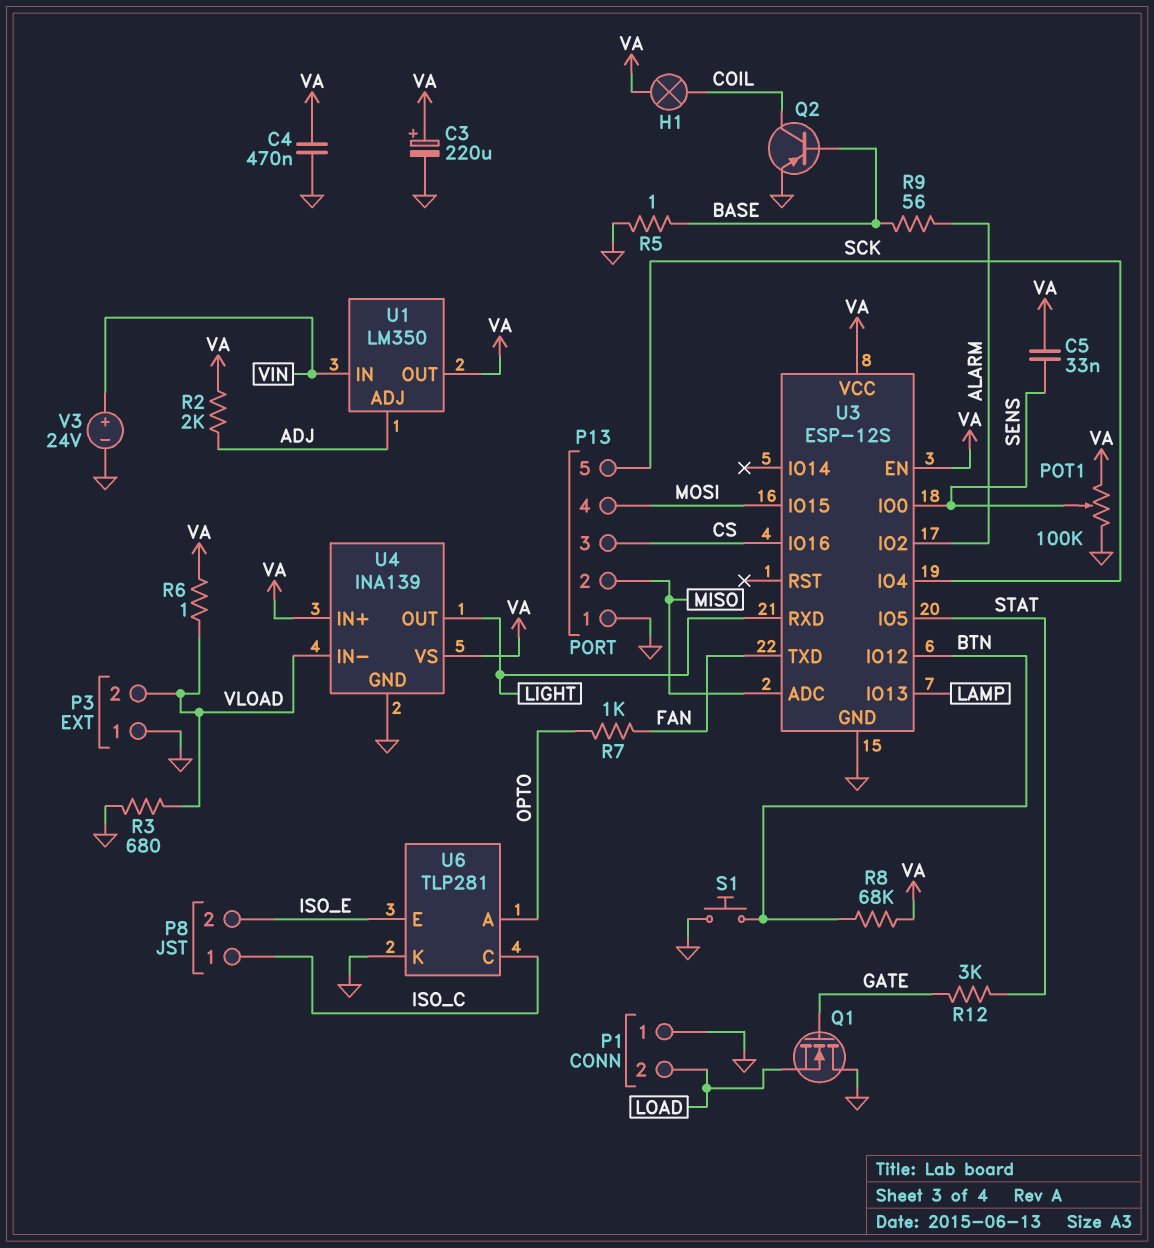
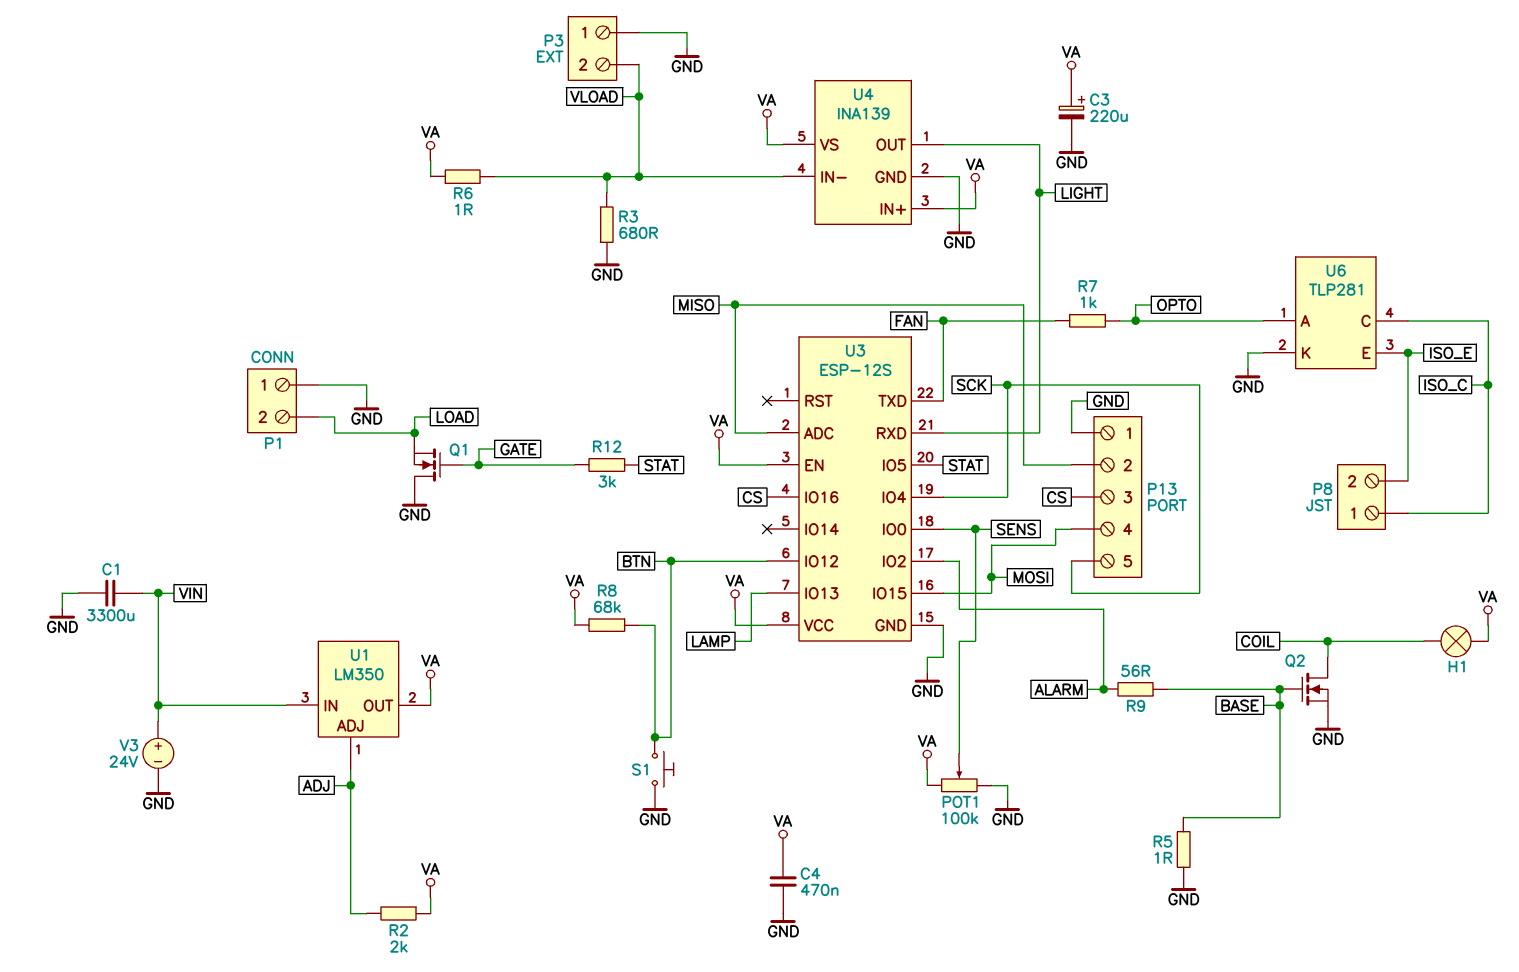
C1: none -> 3300uF (GND, VIN)
C5: 33nF (SENS, VA) -> none
Q2: PNP (B BASE, C COIL, E GND) -> NMOS (G BASE, D COIL, S GND)

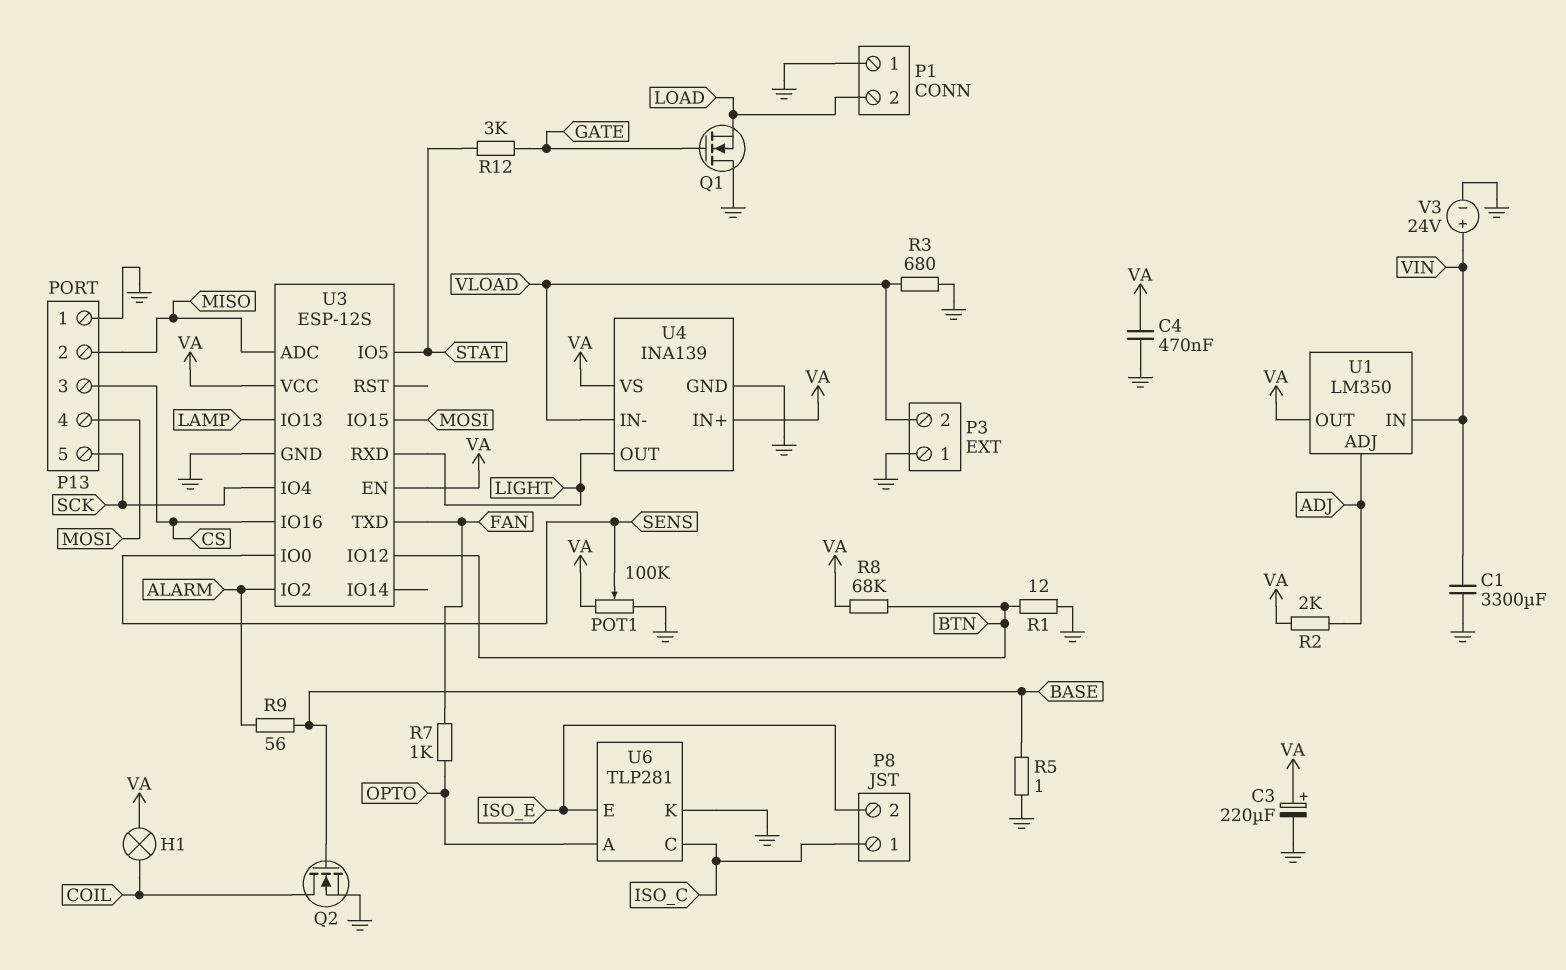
R1: none -> 12 (BTN, GND)
R6: 1 (VA, VLOAD) -> none
S1: button (BTN, GND) -> none

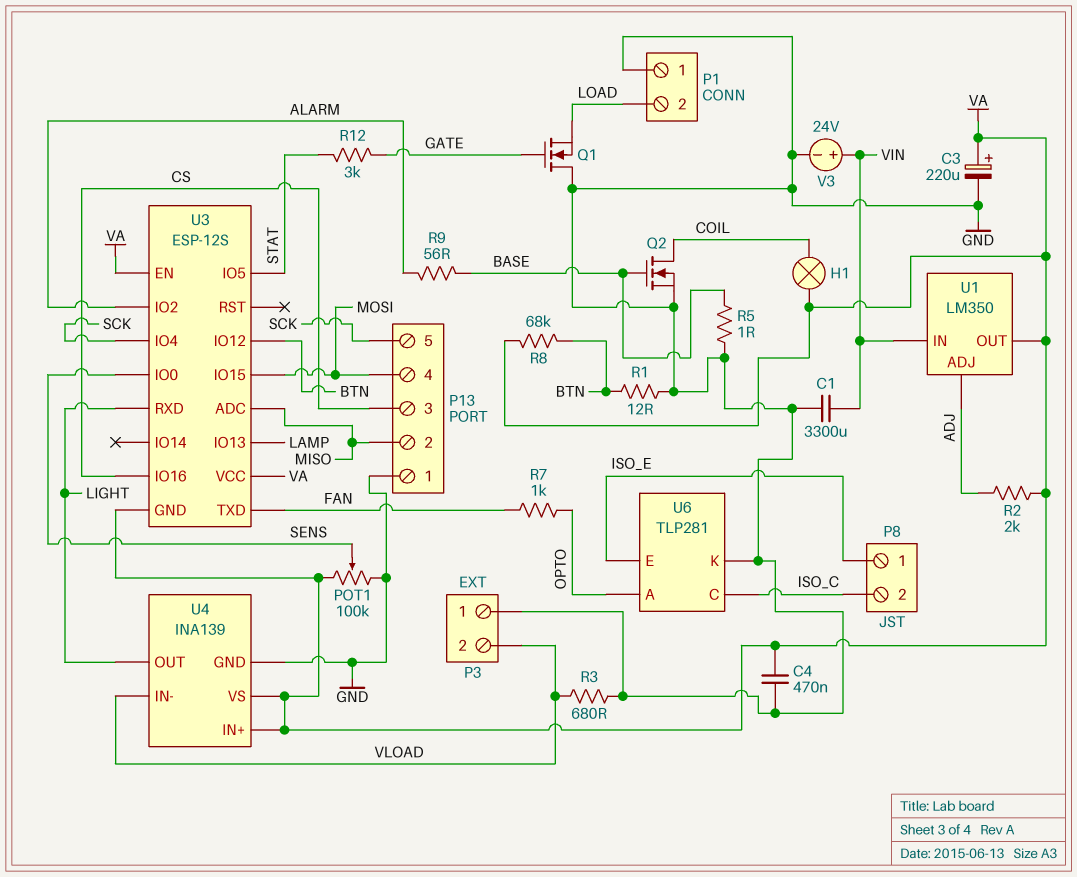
P8 pin 1: ISO_C -> ISO_E
P8 pin 2: ISO_E -> ISO_C
U3 pin GND: GND -> VA

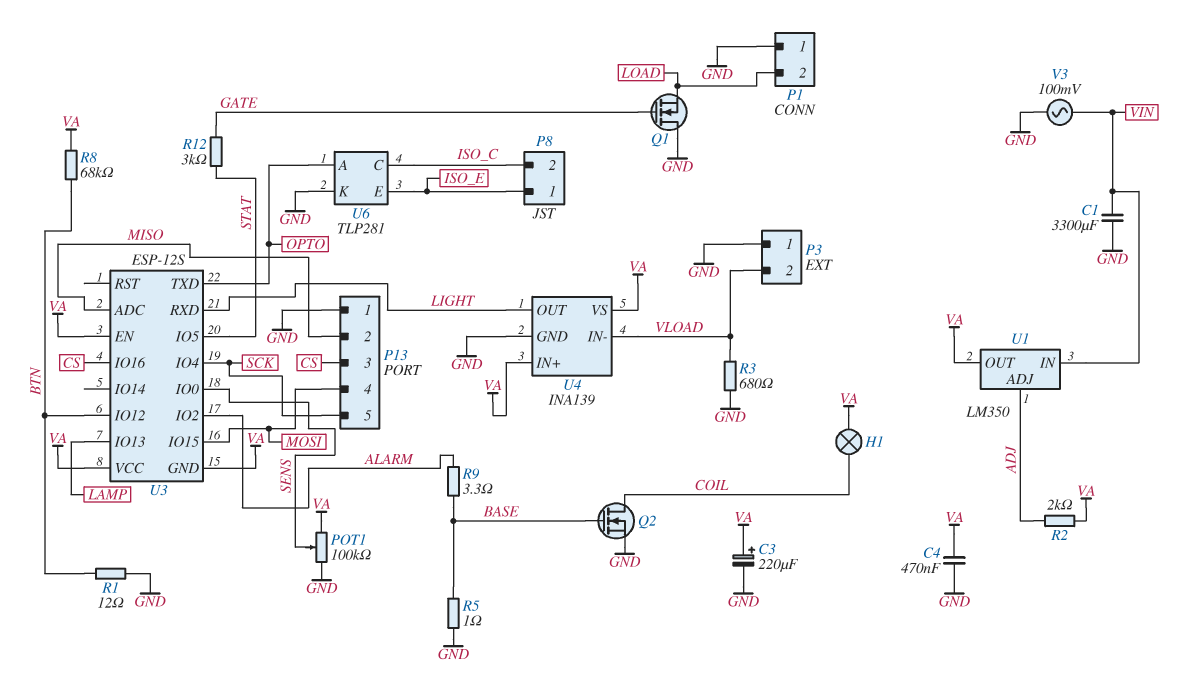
R7: 1k (FAN, OPTO) -> none
R9: 56 (ALARM, BASE) -> 3.3 (ALARM, BASE)
U3 pin TXD: FAN -> OPTO
V3: 24V (plus VIN, minus GND) -> AC 100mV (GND, VIN)

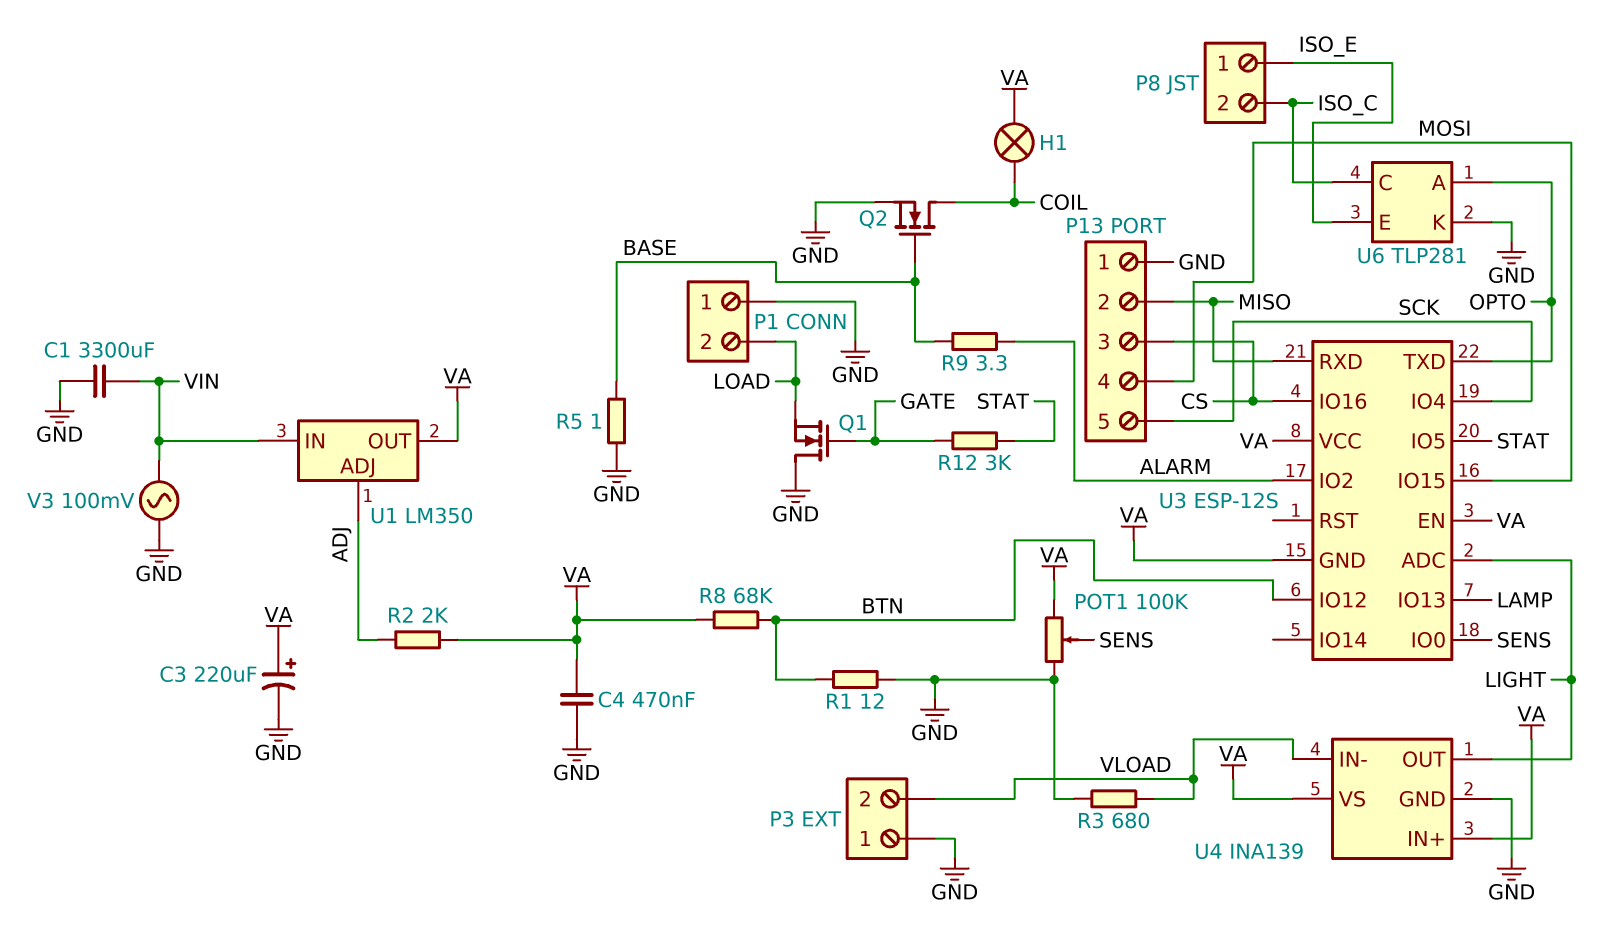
U3 pin ADC: MISO -> LIGHT
U3 pin RXD: LIGHT -> MISO

